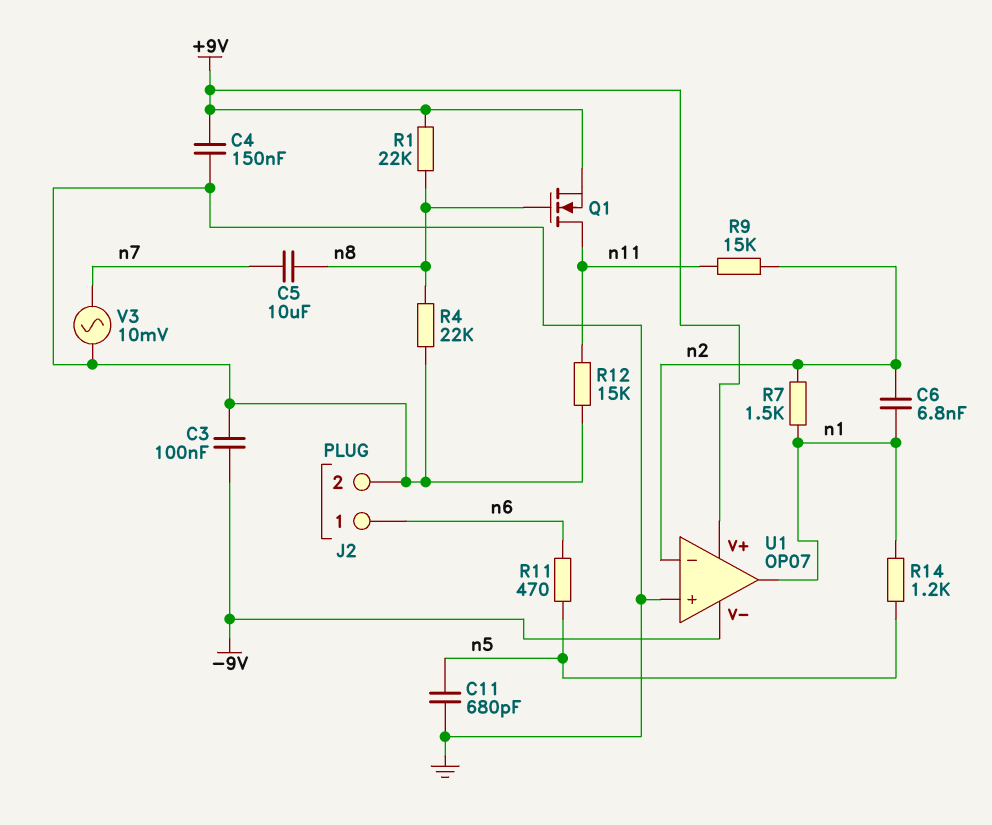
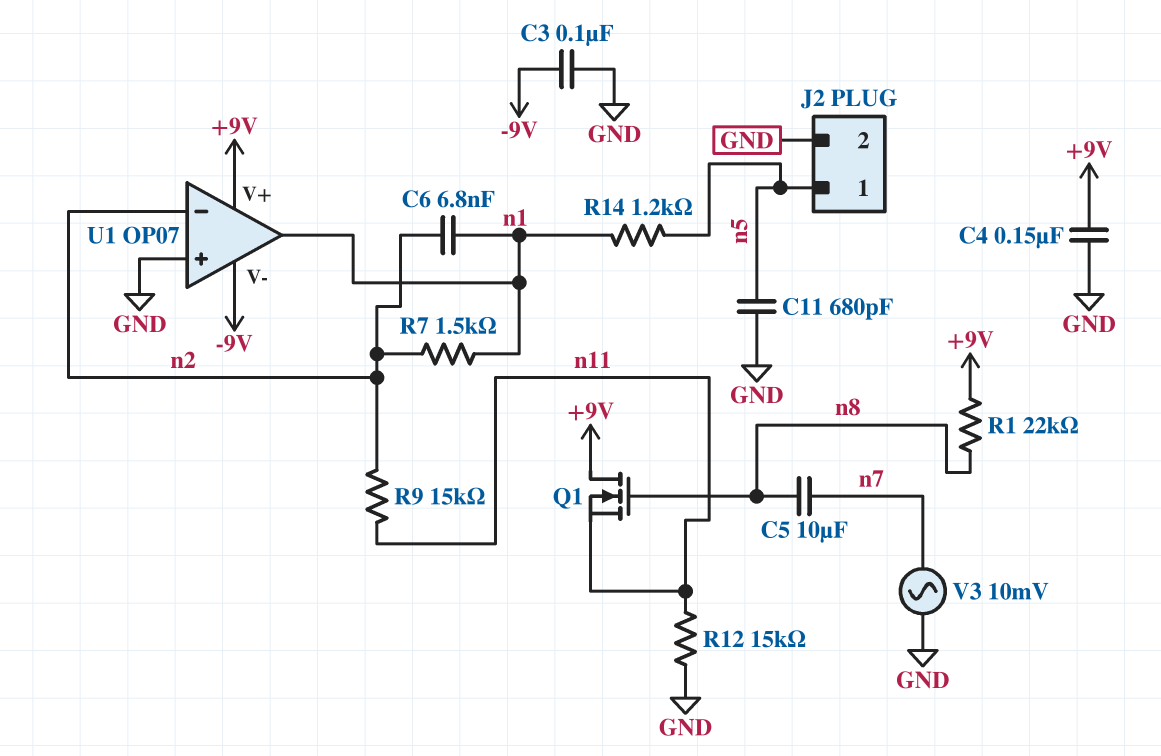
J2 pin 1: n6 -> n5
Q1: NMOS (G n8, D n11, S +9V) -> NMOS (G n8, D +9V, S n11)
R4: 22k (GND, n8) -> none
R11: 470 (n5, n6) -> none

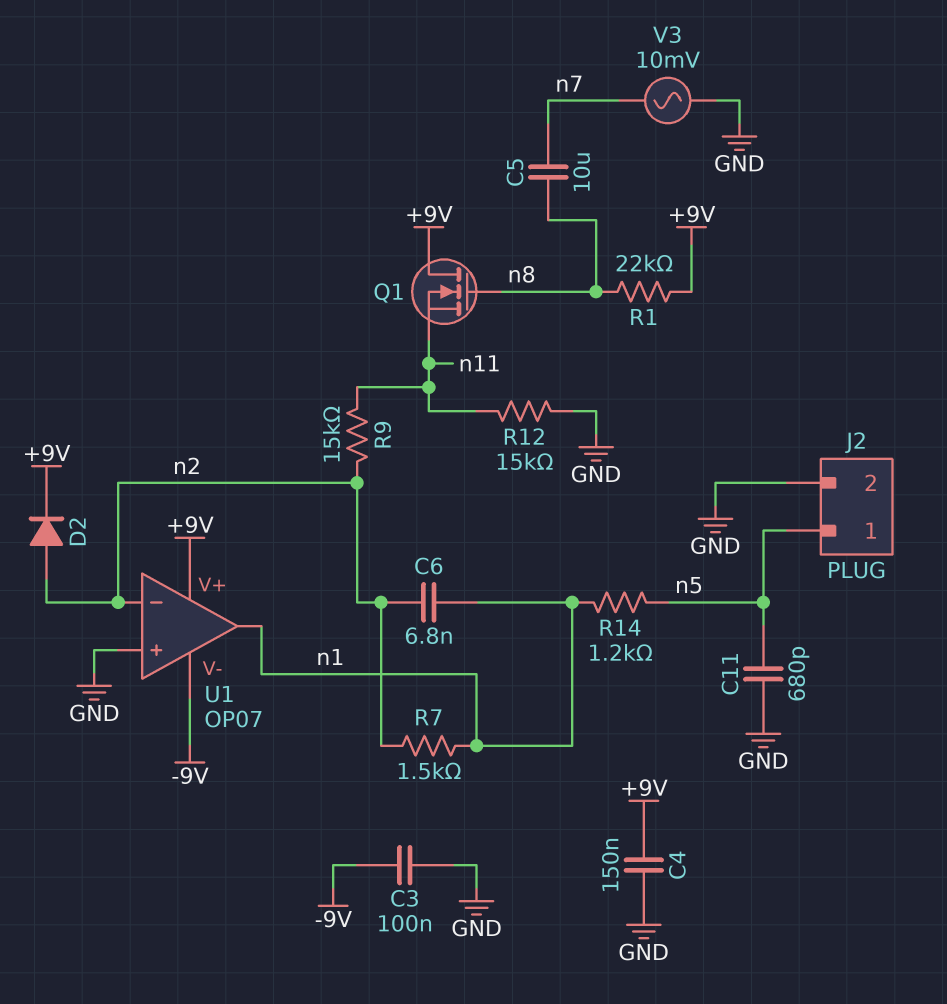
D2: none -> diode (A n2, K +9V)

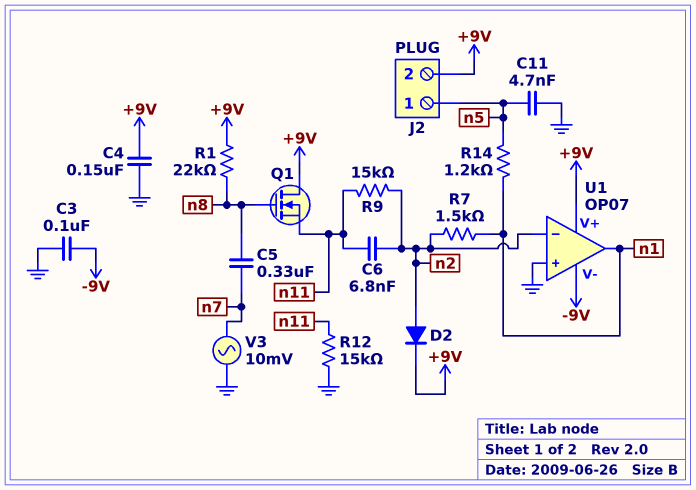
C5: 10uF (n7, n8) -> 330nF (n7, n8)
C6: 6.8nF (n1, n2) -> 6.8nF (n2, n11)
C11: 680pF (GND, n5) -> 4.7nF (GND, n5)
J2 pin 2: GND -> +9V

